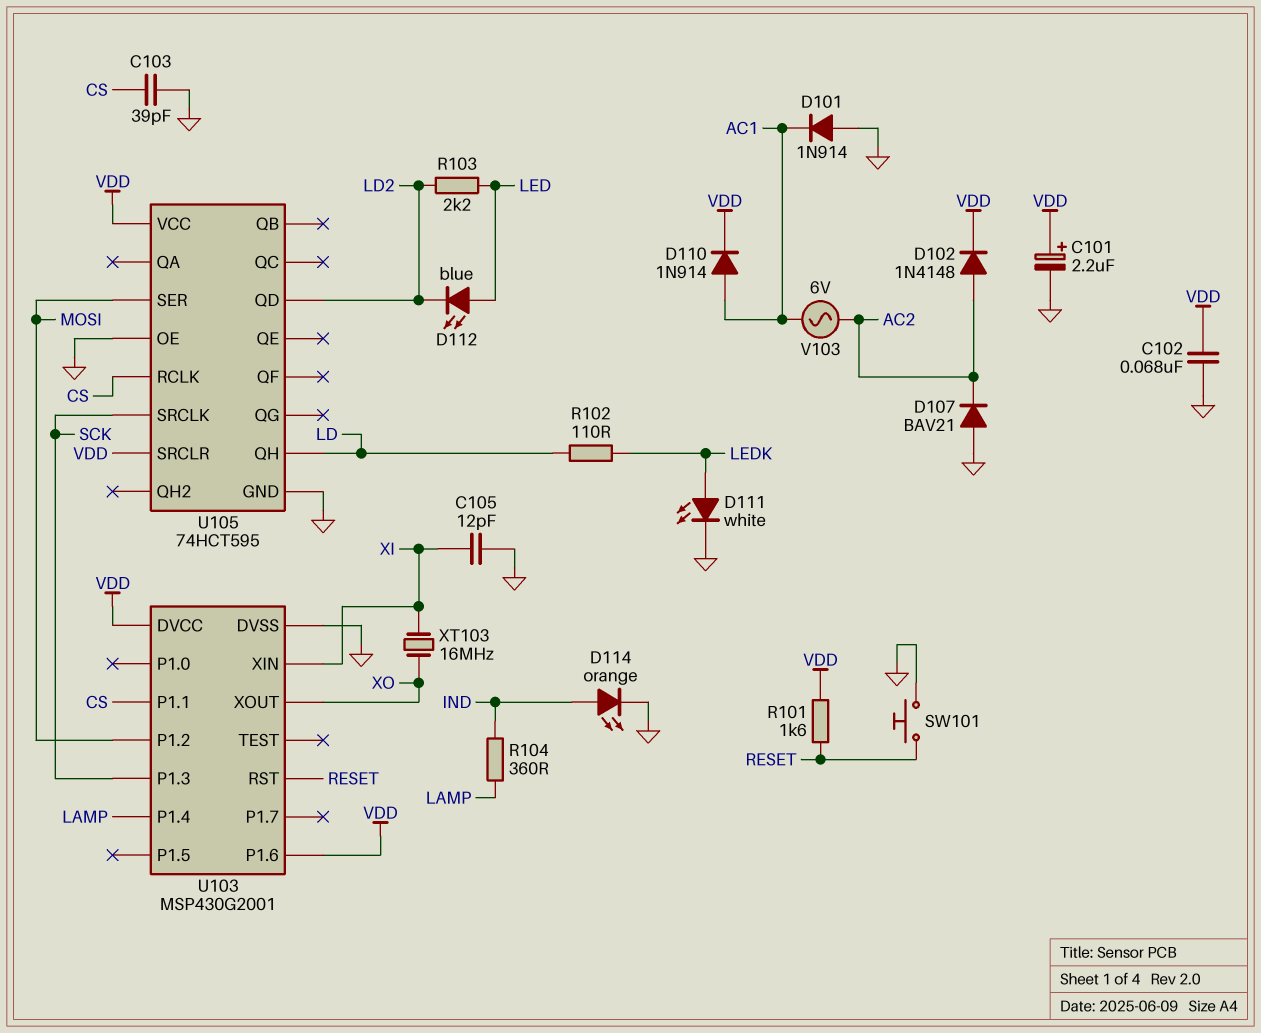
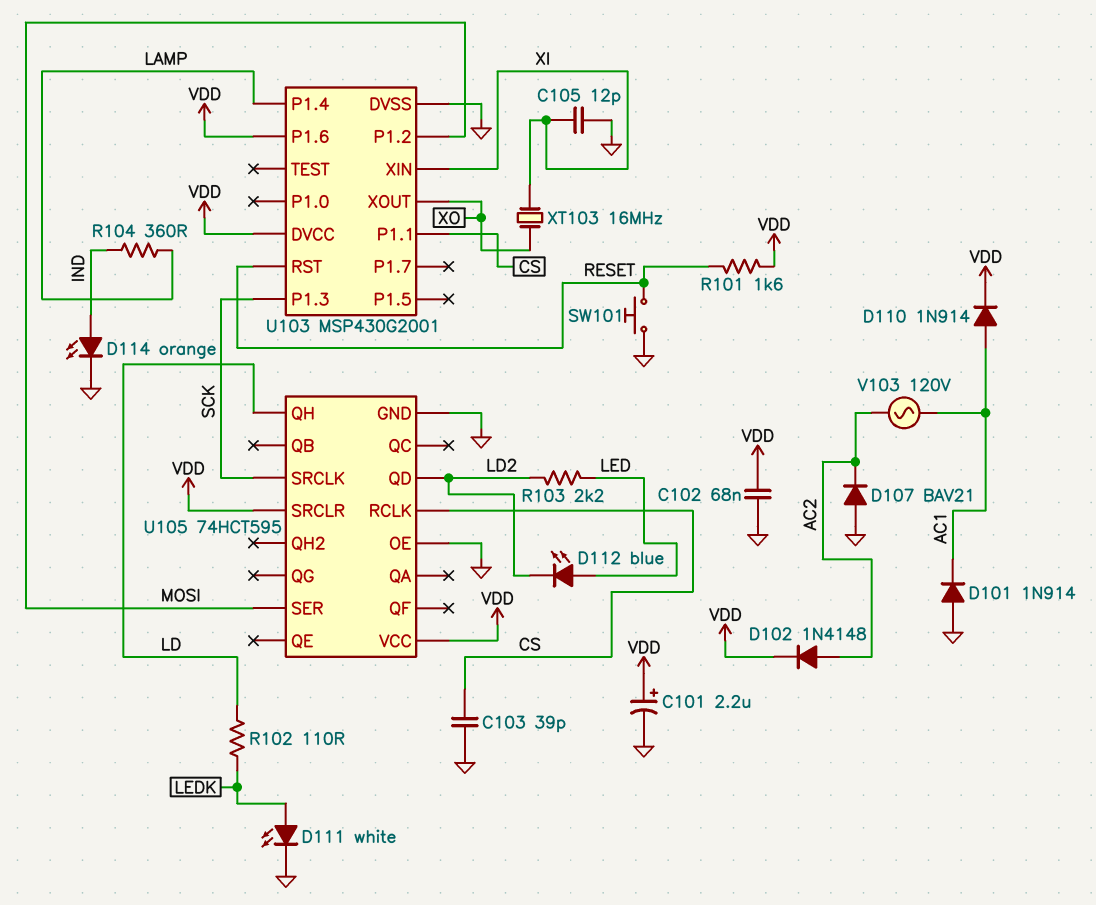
V103: AC 6V (AC1, AC2) -> AC 120V (AC1, AC2)

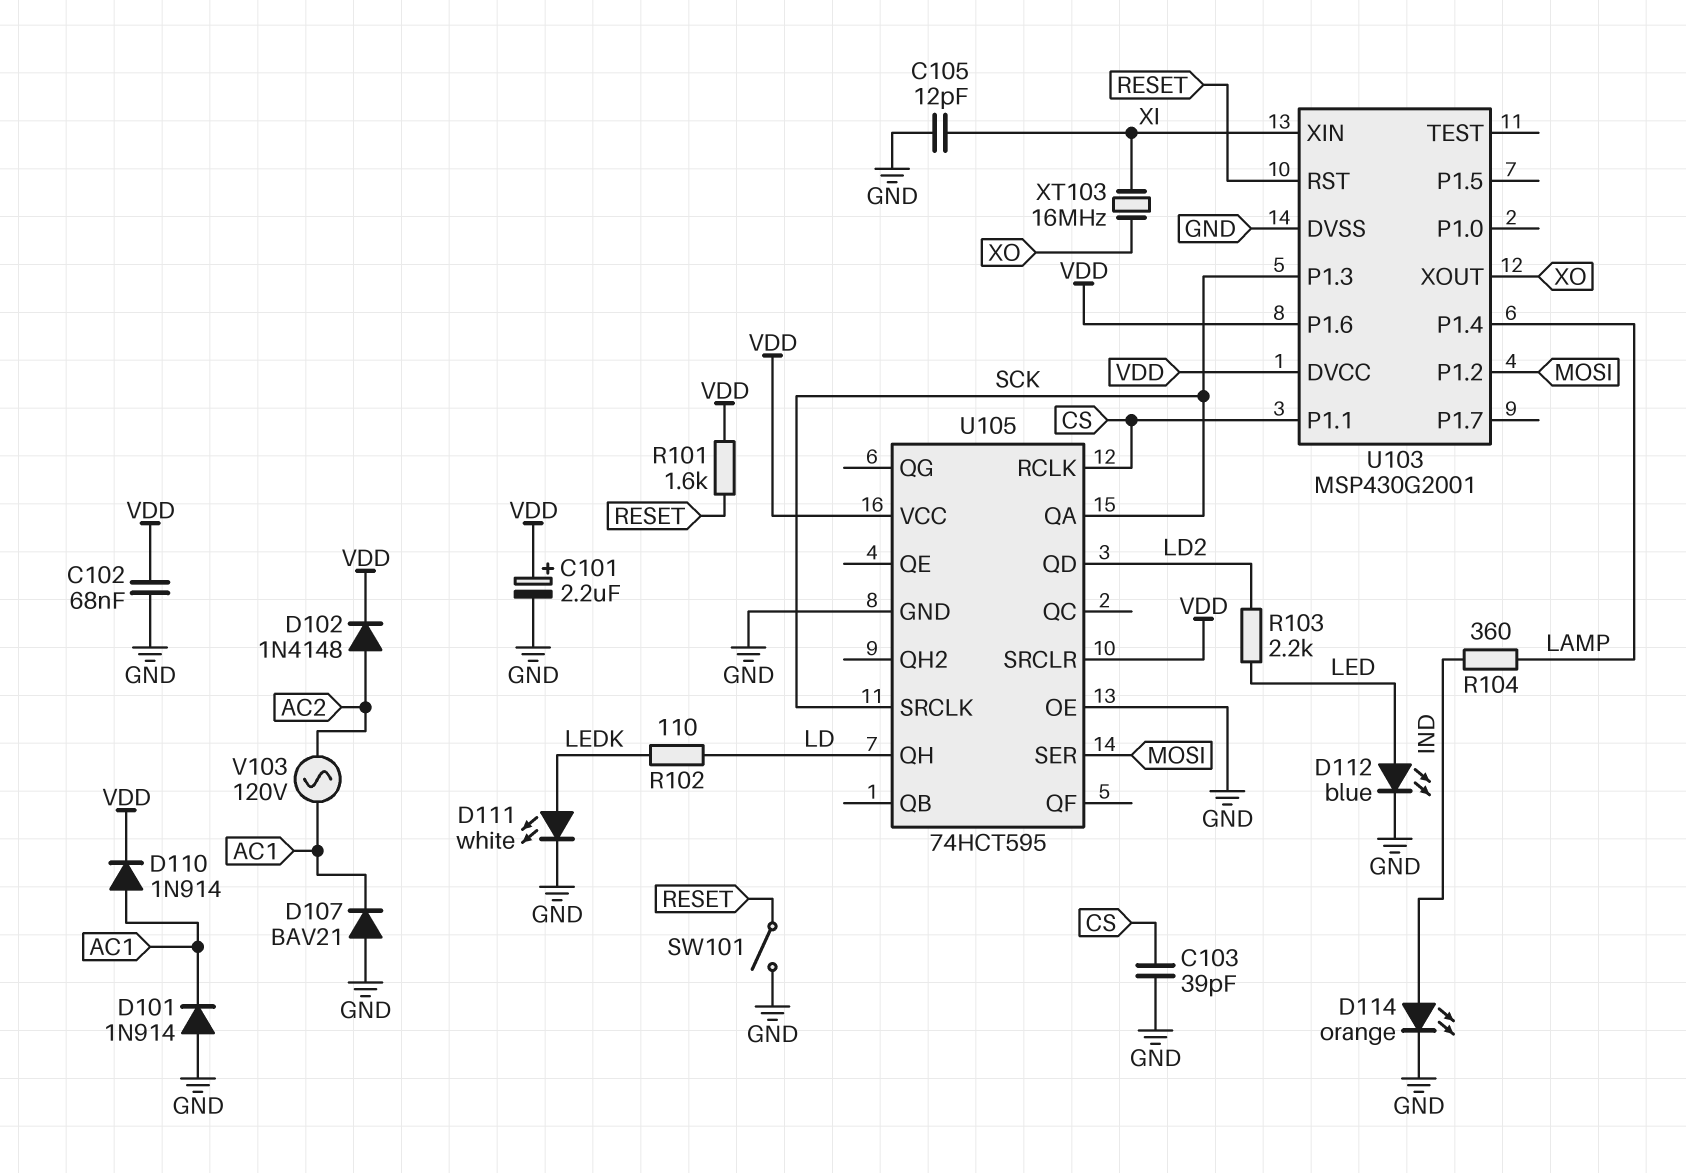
D107: diode BAV21 (A GND, K AC2) -> diode BAV21 (A GND, K AC1)
D112: LED blue (A LED, K LD2) -> LED blue (A LED, K GND)
SW101: button (GND, RESET) -> switch (GND, RESET)
U105 pin QA: none -> SCK

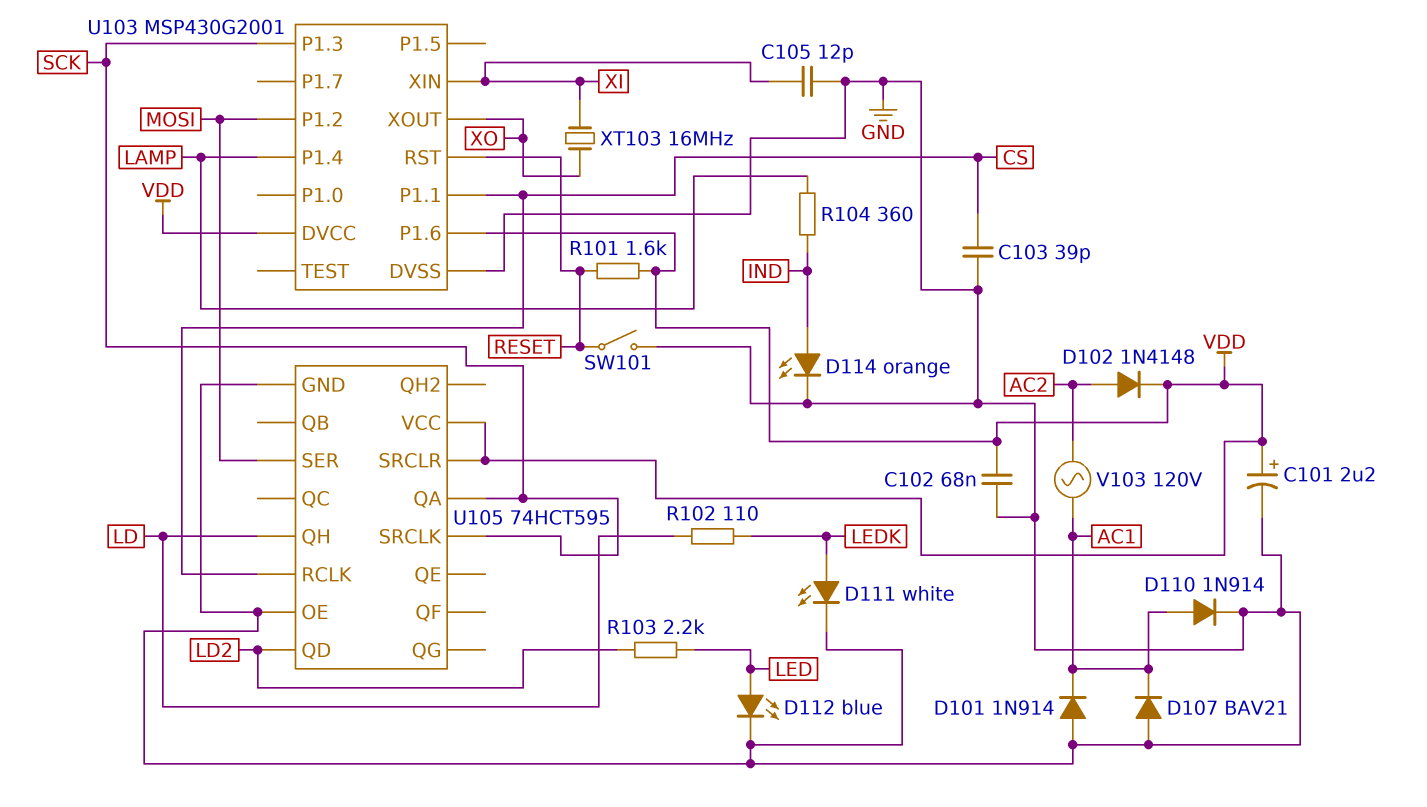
D110: diode 1N914 (A AC1, K VDD) -> diode 1N914 (A AC1, K GND)

